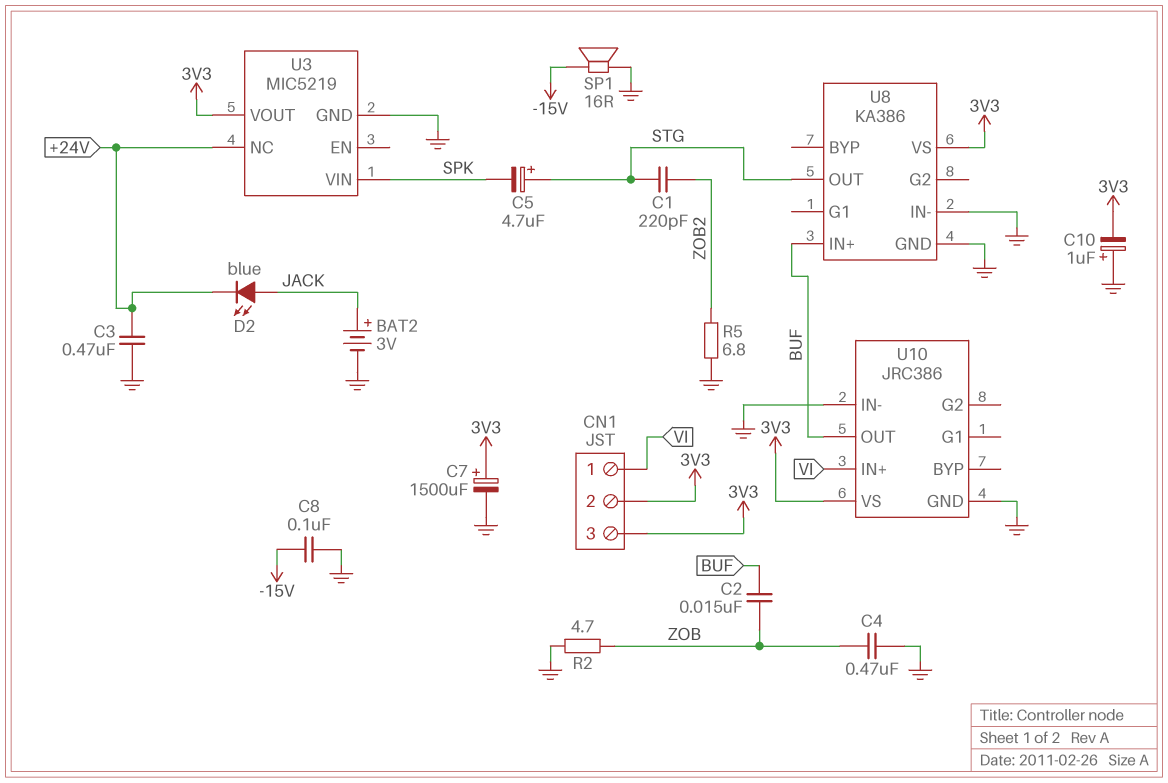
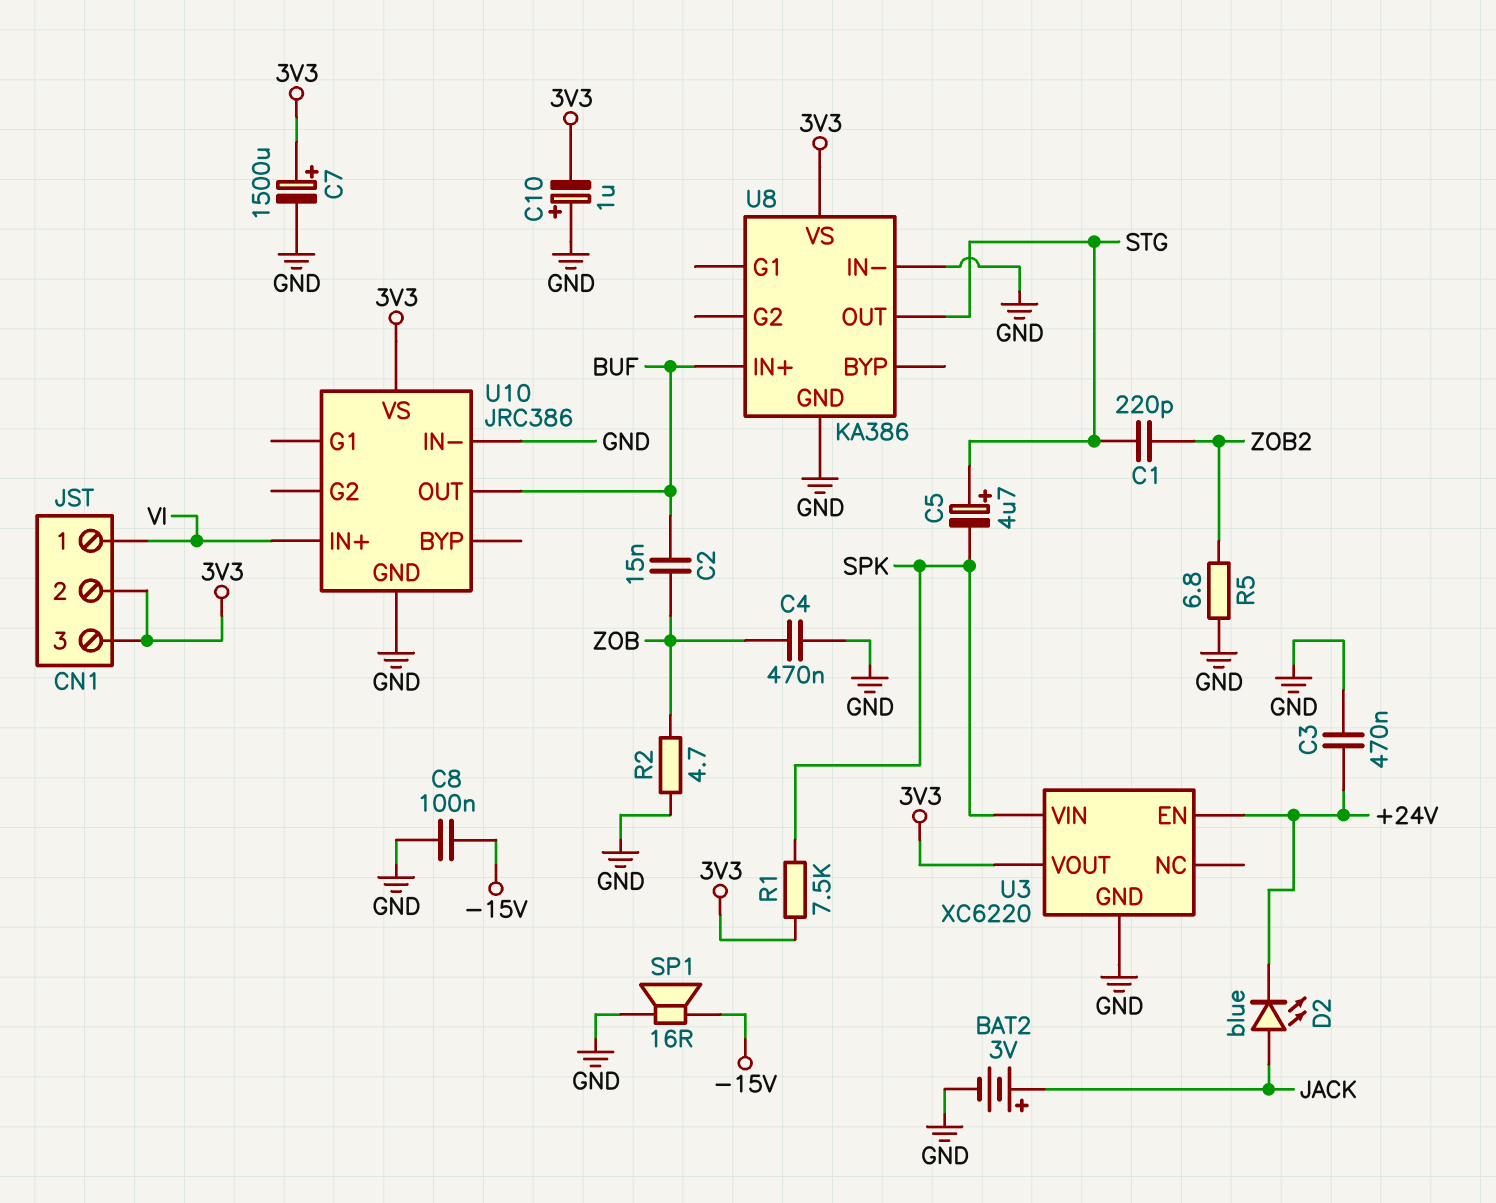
R1: none -> 7.5k (3V3, SPK)
U3: MIC5219 -> XC6220
U3 pin EN: none -> +24V
U3 pin NC: +24V -> none

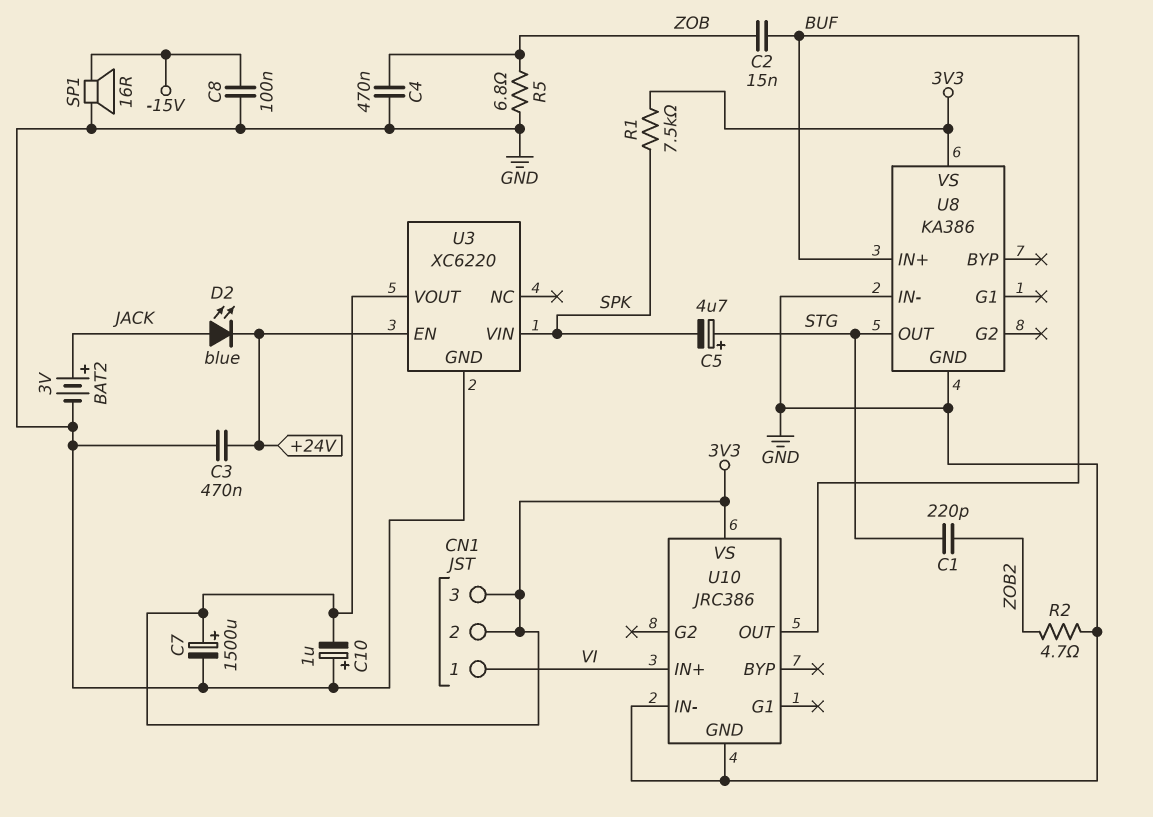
R2: 4.7 (GND, ZOB) -> 4.7 (GND, ZOB2)
R5: 6.8 (GND, ZOB2) -> 6.8 (GND, ZOB)

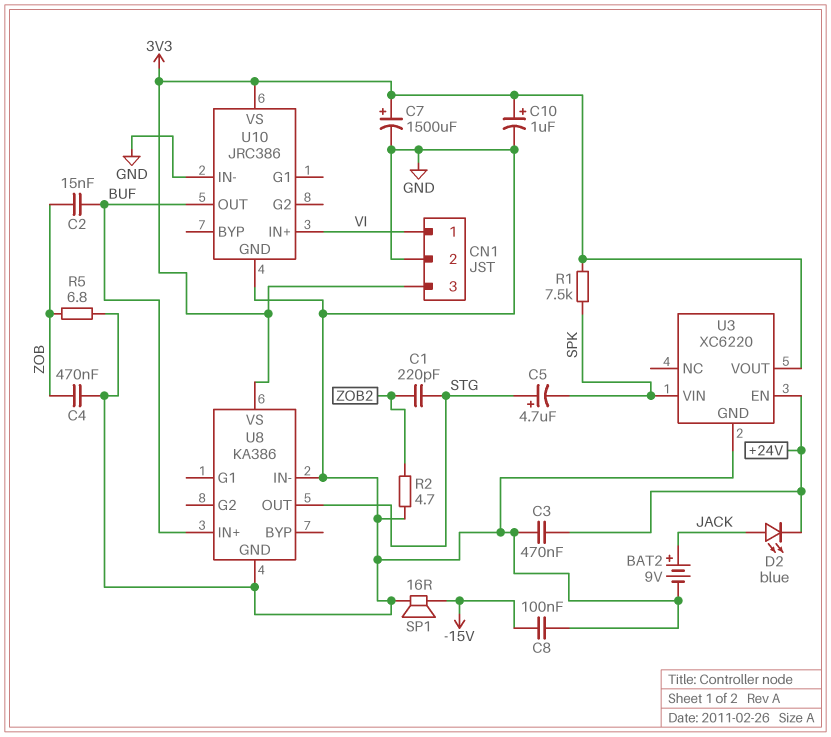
BAT2: 3V (plus JACK, minus GND) -> 9V (plus JACK, minus GND)
C10: 1uF (plus GND, minus 3V3) -> 1uF (plus 3V3, minus GND)
CN1 pin 2: 3V3 -> GND

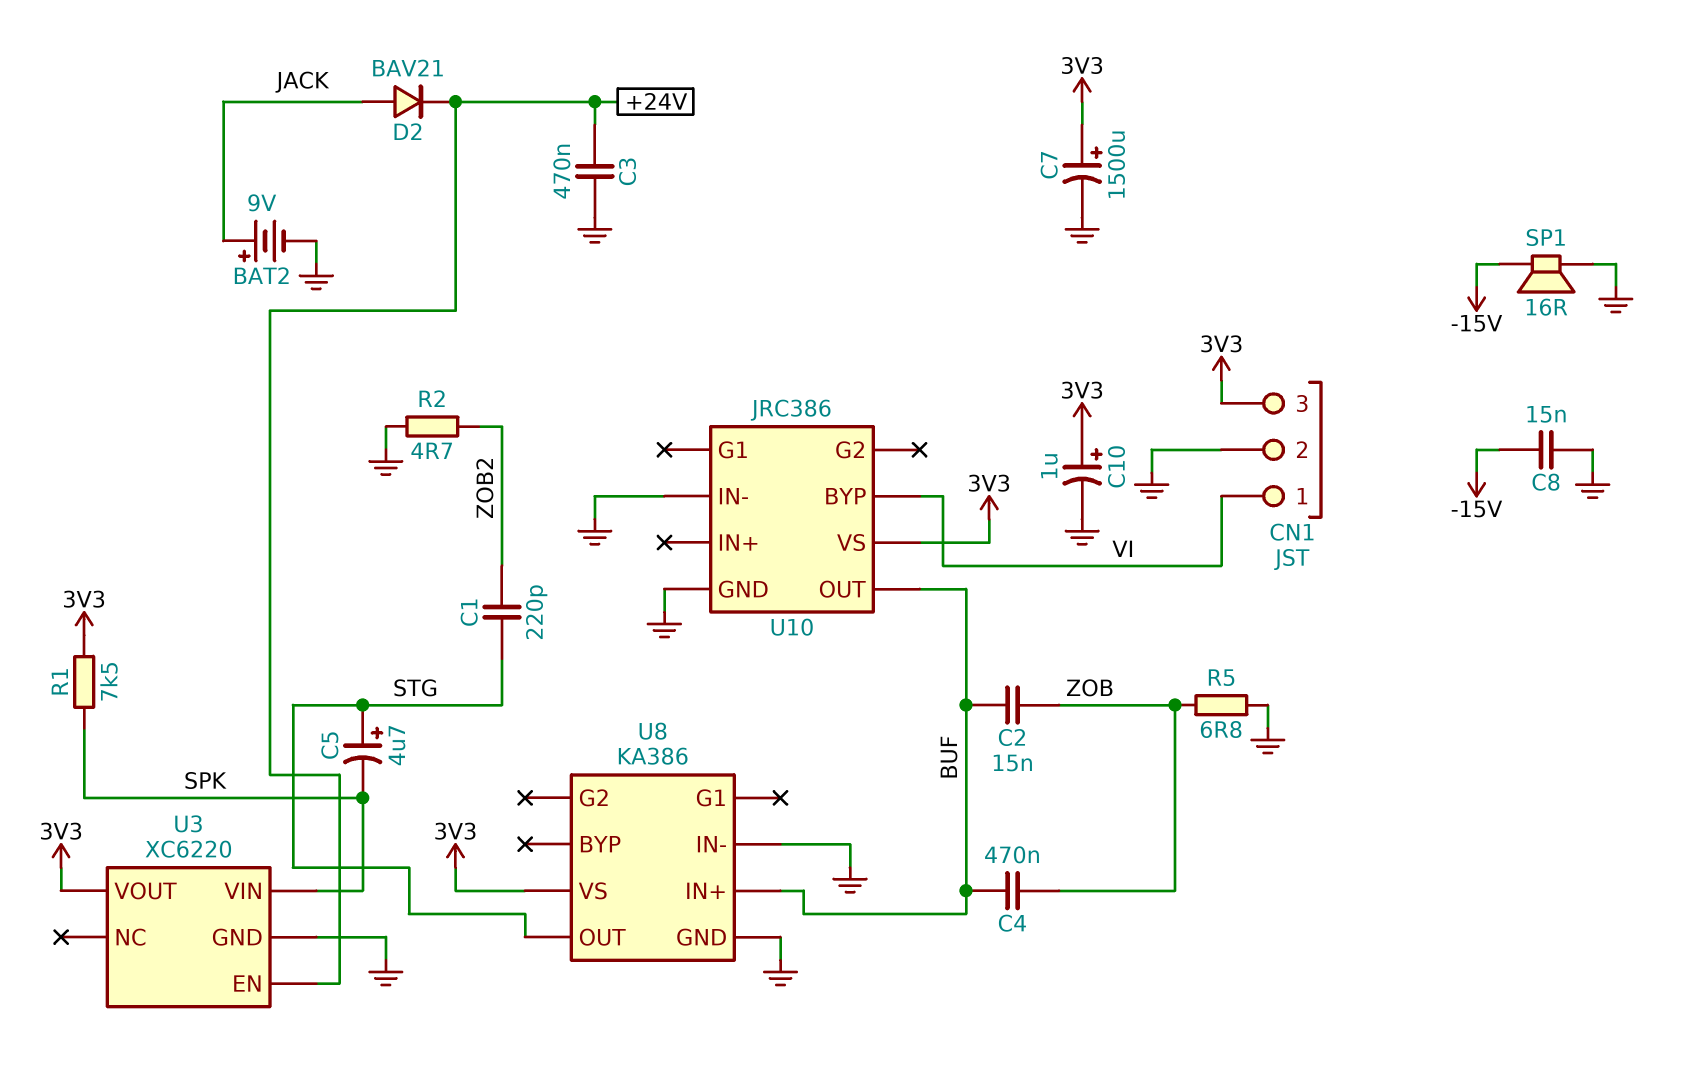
C4: 470nF (GND, ZOB) -> 470nF (BUF, ZOB)
C8: 100nF (-15V, GND) -> 15nF (-15V, GND)
D2: LED blue (A JACK, K +24V) -> diode BAV21 (A JACK, K +24V)
U10 pin BYP: none -> VI
U10 pin IN+: VI -> none

